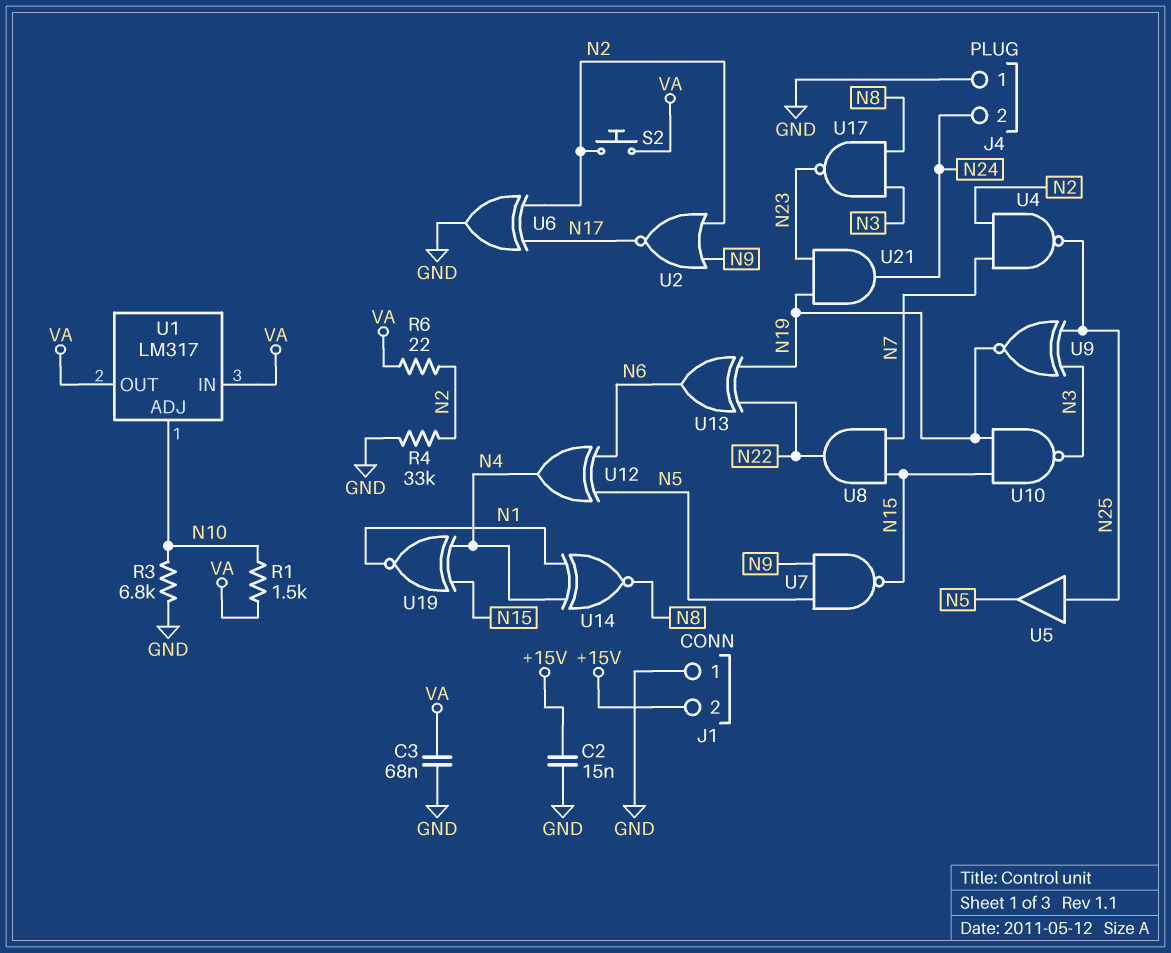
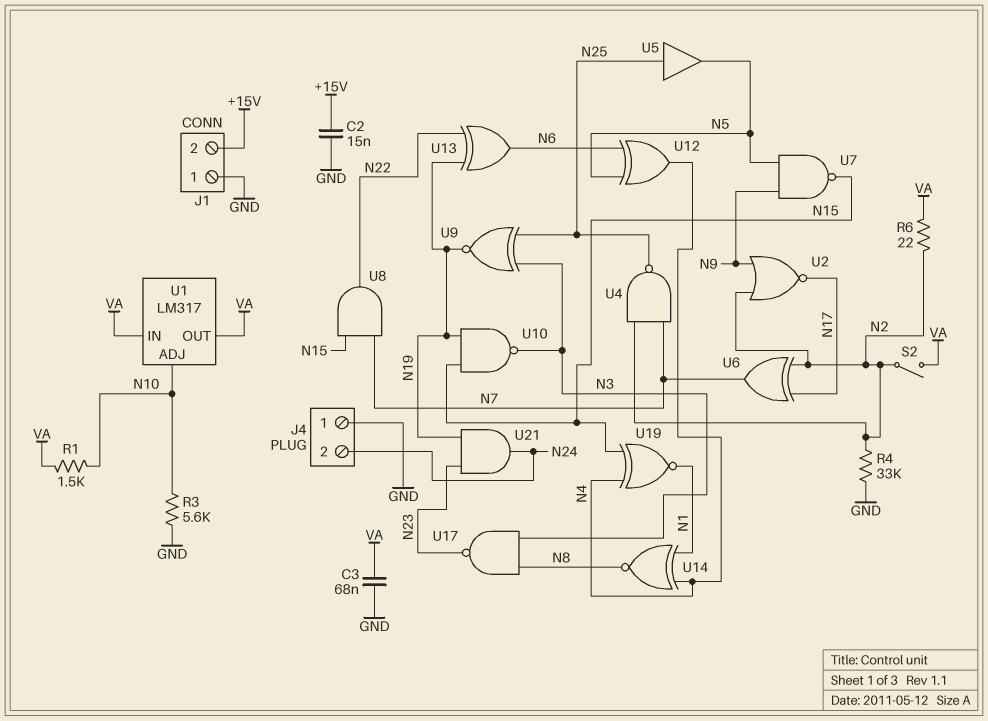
R3: 6.8k (GND, N10) -> 5.6k (GND, N10)
S2: button (N2, VA) -> switch (N2, VA)
U6: XOR (in N2, in N17, out GND) -> XOR (in N2, in N17, out N7)

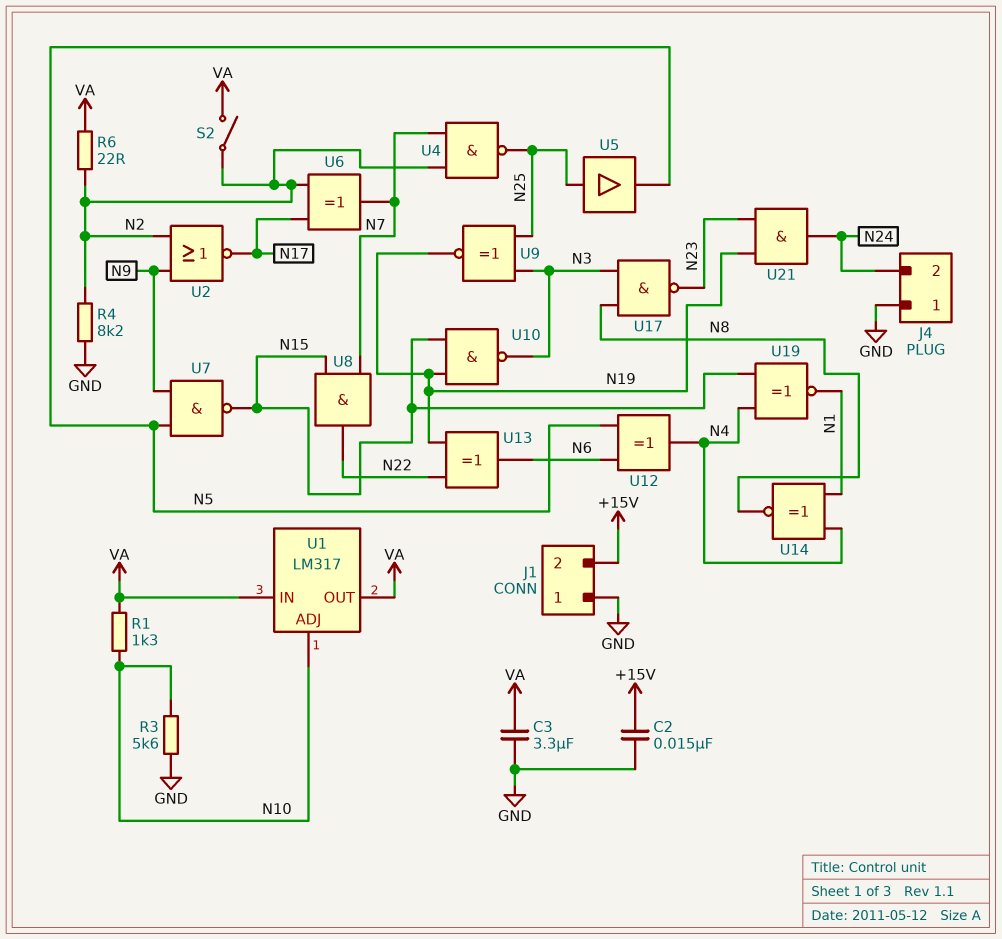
C3: 68nF (GND, VA) -> 3.3uF (GND, VA)
R1: 1.5k (N10, VA) -> 1.3k (N10, VA)
R4: 33k (GND, N2) -> 8.2k (GND, N2)

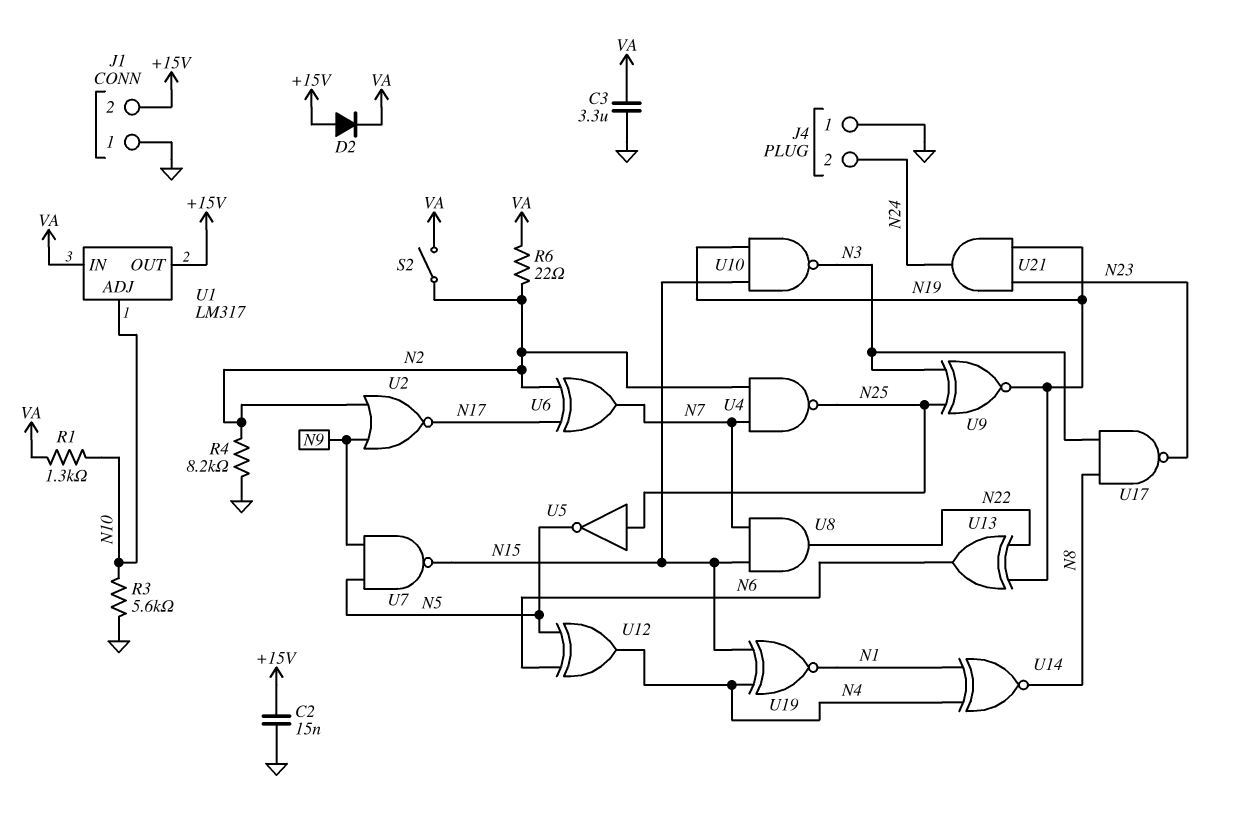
D2: none -> diode (A +15V, K VA)
U1 pin OUT: VA -> +15V
U5: buffer (in N25, out N5) -> NOT (in N25, out N5)

